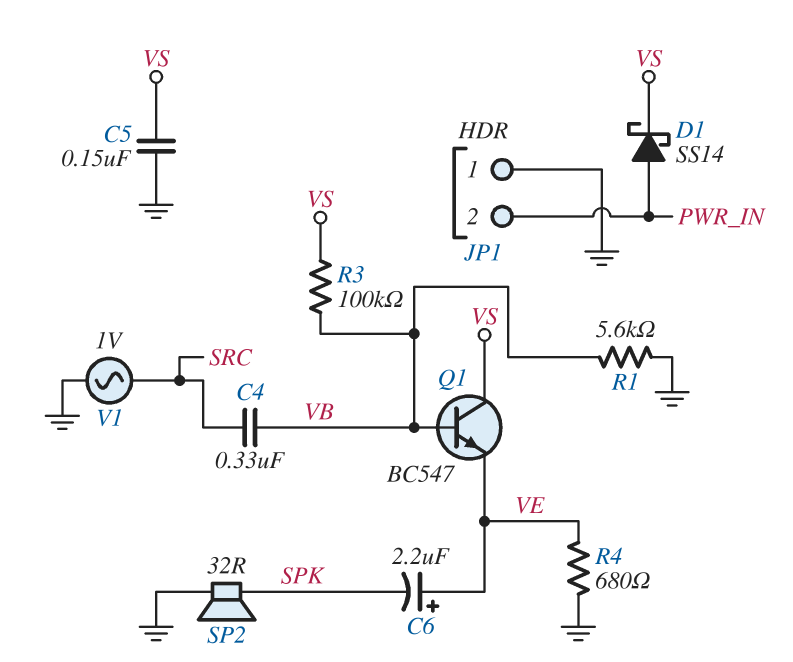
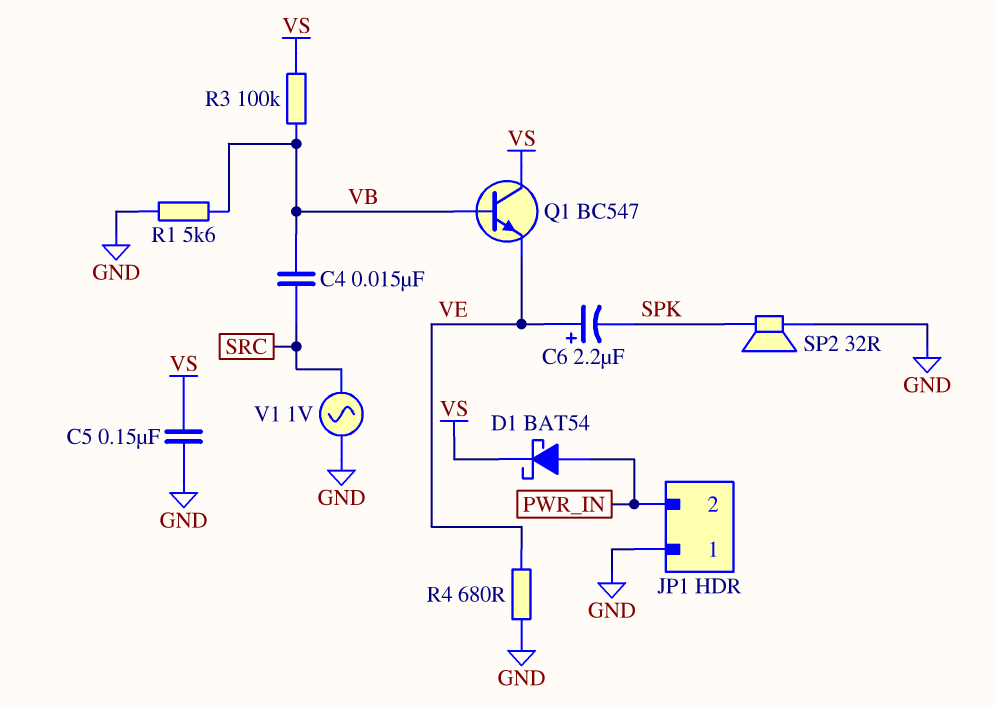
C4: 330nF (SRC, VB) -> 15nF (SRC, VB)
D1: schottky SS14 (A PWR_IN, K VS) -> schottky BAT54 (A PWR_IN, K VS)

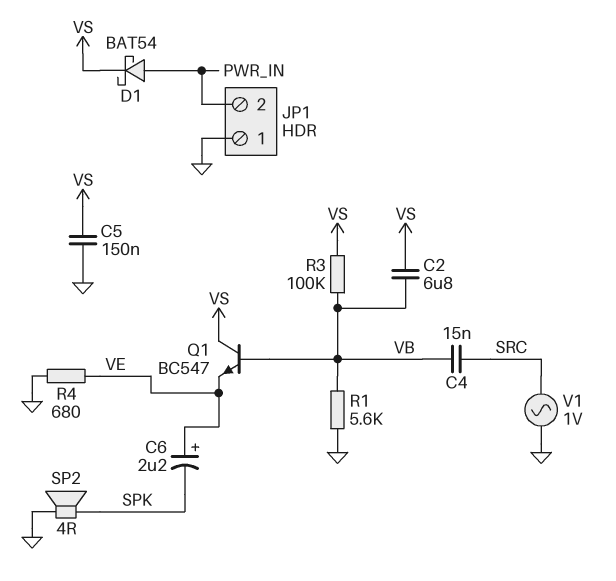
C2: none -> 6.8uF (VB, VS)
SP2: speaker 32R (GND, SPK) -> speaker 4R (GND, SPK)

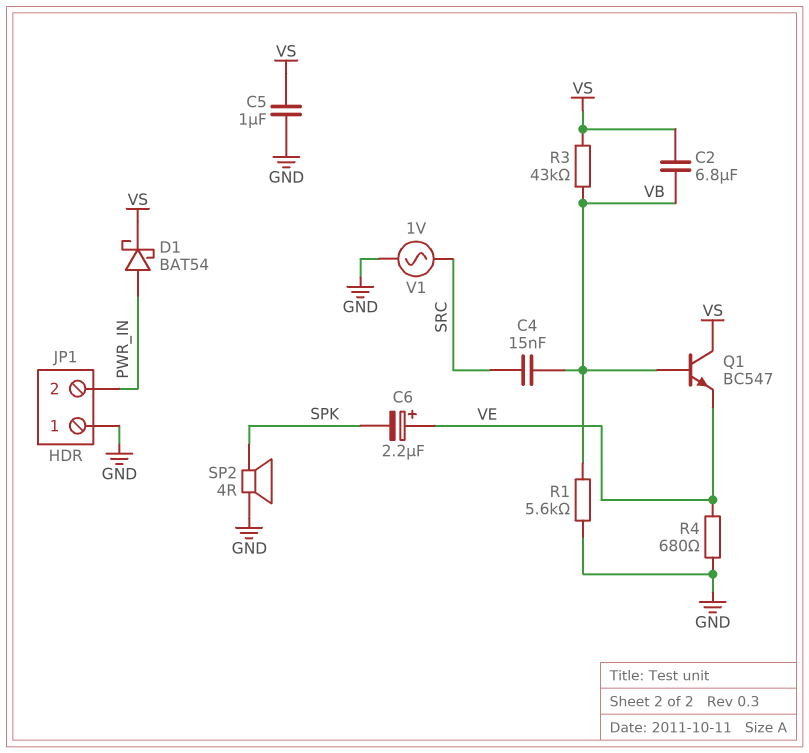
C5: 150nF (GND, VS) -> 1uF (GND, VS)
R3: 100k (VB, VS) -> 43k (VB, VS)

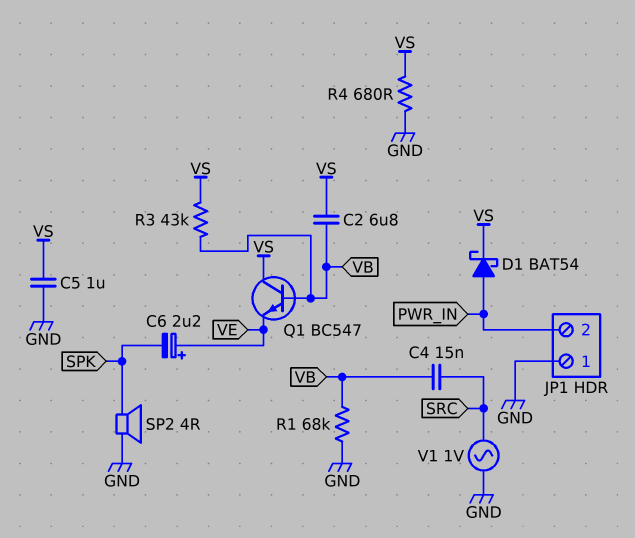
R1: 5.6k (GND, VB) -> 68k (GND, VB)
R4: 680 (GND, VE) -> 680 (GND, VS)

